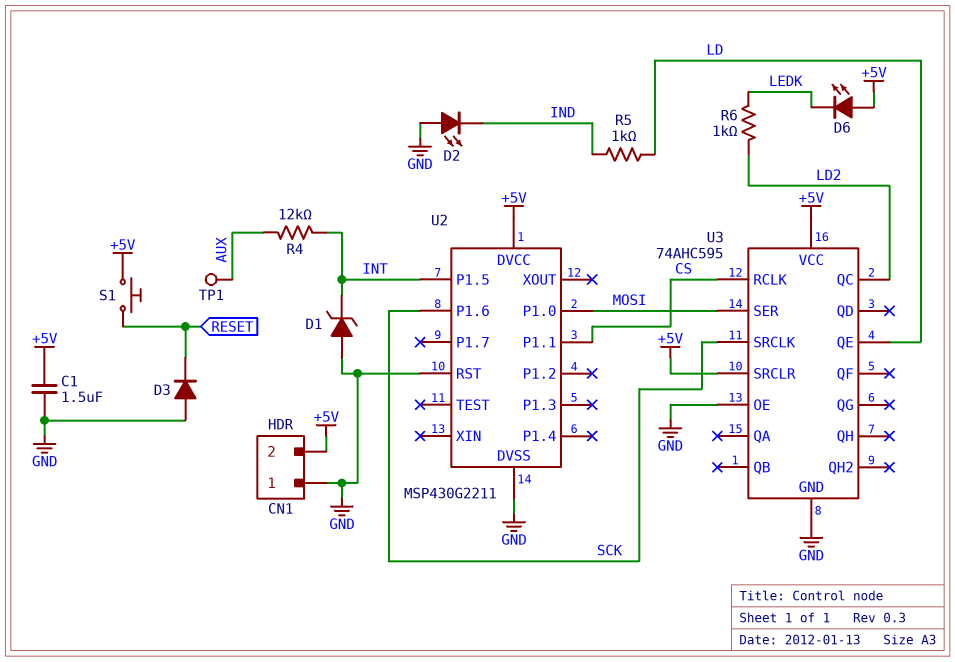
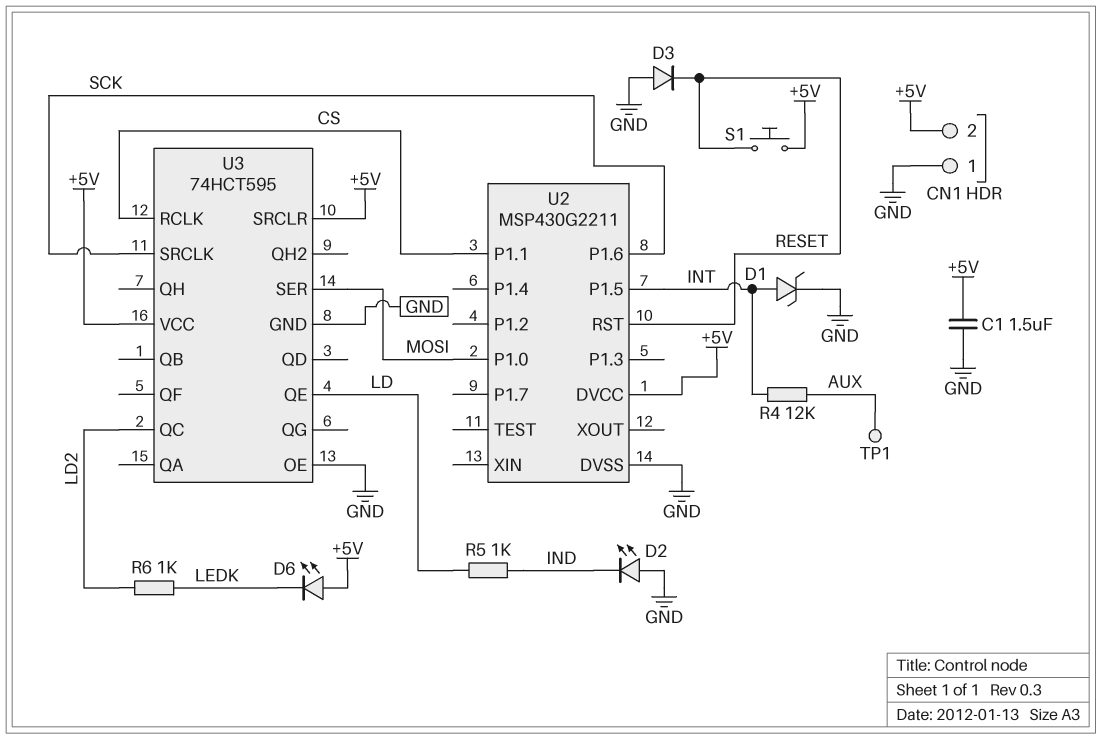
D1: zener (A GND, K INT) -> zener (A INT, K GND)
U2 pin RST: GND -> RESET
U3: 74AHC595 -> 74HCT595

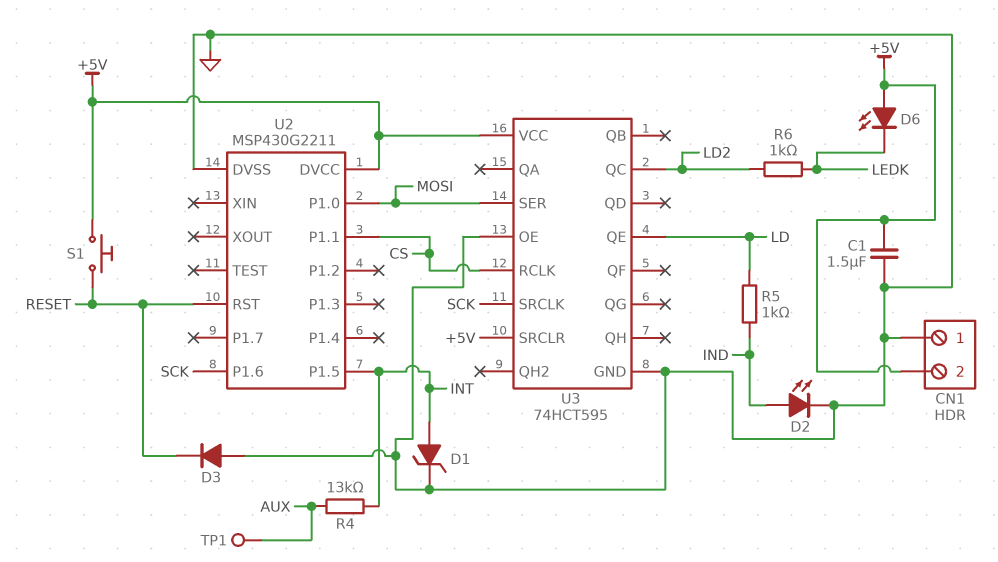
D2: LED (A GND, K IND) -> LED (A IND, K GND)
R4: 12k (AUX, INT) -> 13k (AUX, INT)

